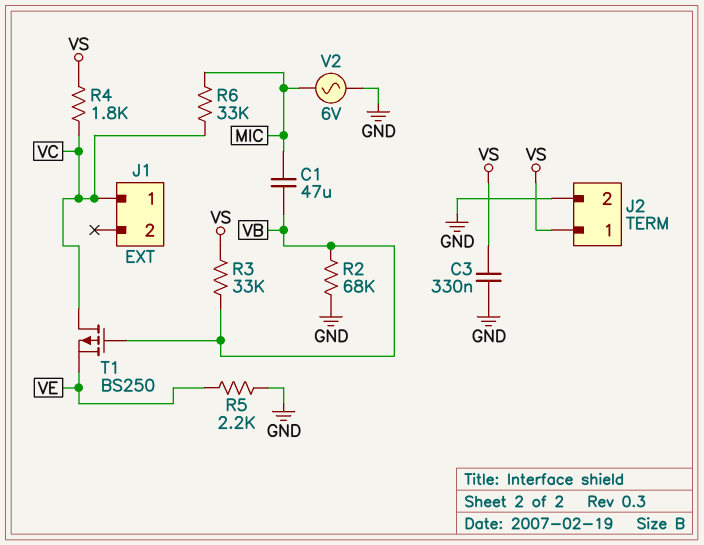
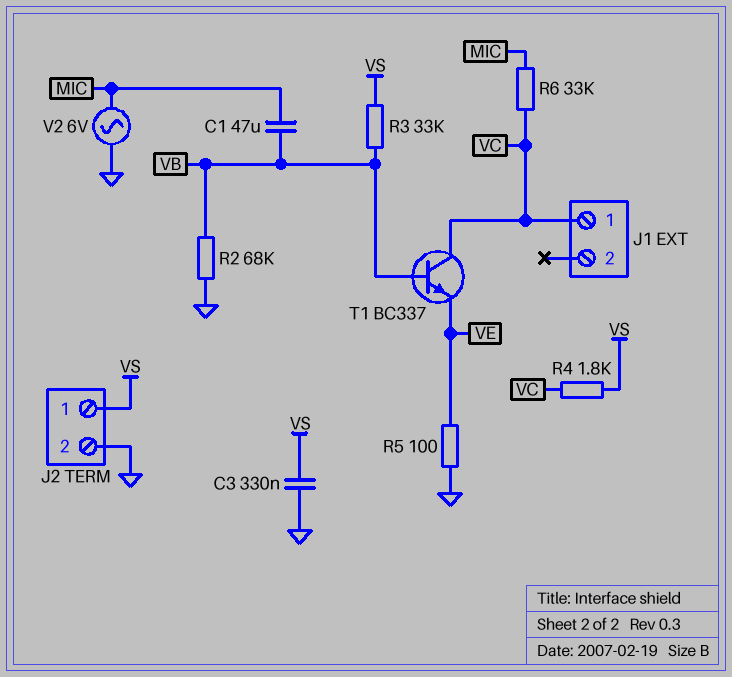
R5: 2.2k (GND, VE) -> 100 (GND, VE)
T1: PMOS BS250 (G VB, D VC, S VE) -> NPN BC337 (B VB, C VC, E VE)

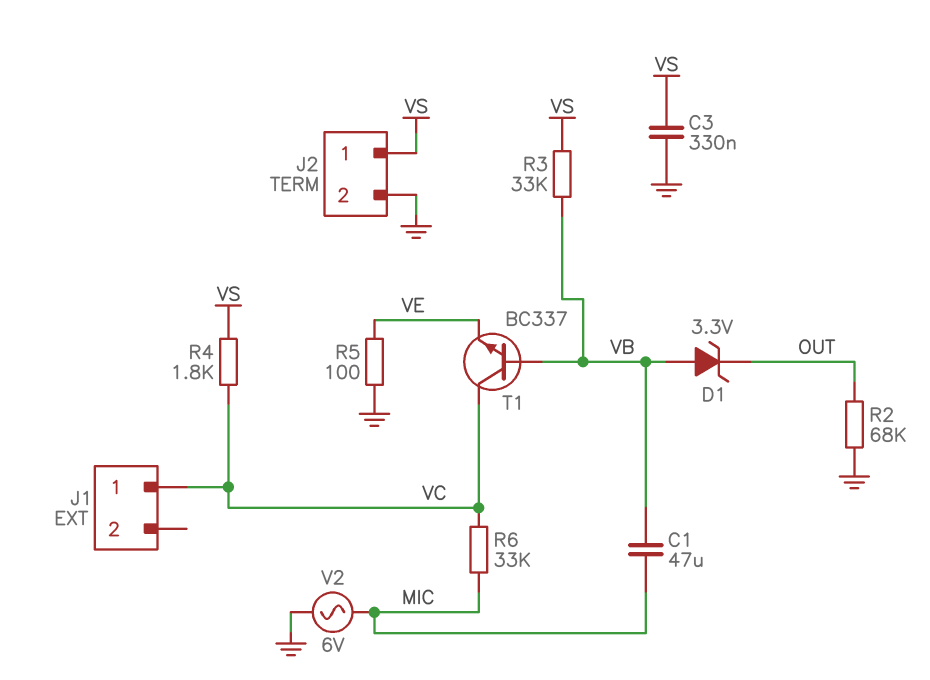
D1: none -> zener 3.3V (A VB, K OUT)
R2: 68k (GND, VB) -> 68k (GND, OUT)

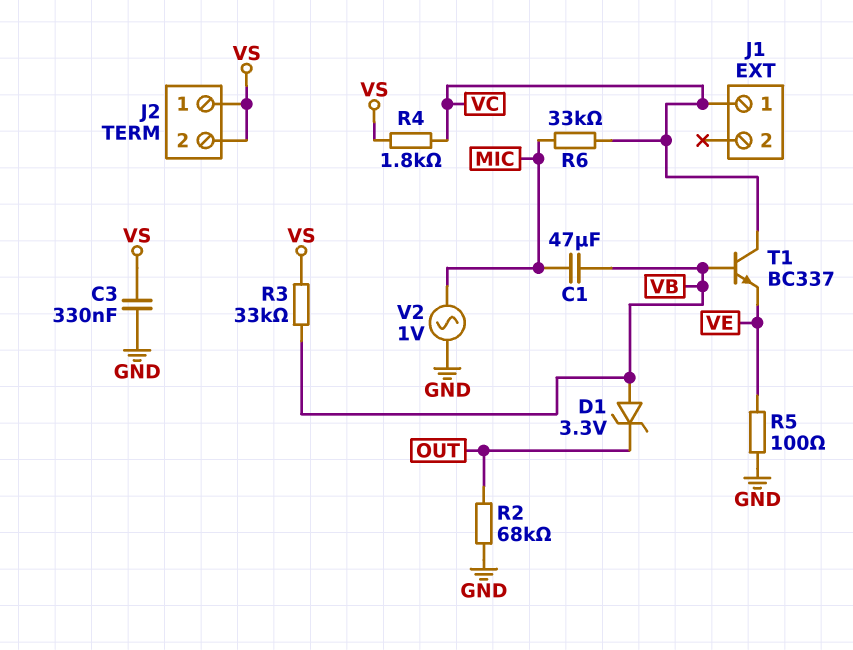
J2 pin 2: GND -> VS
V2: AC 6V (GND, MIC) -> AC 1V (GND, MIC)

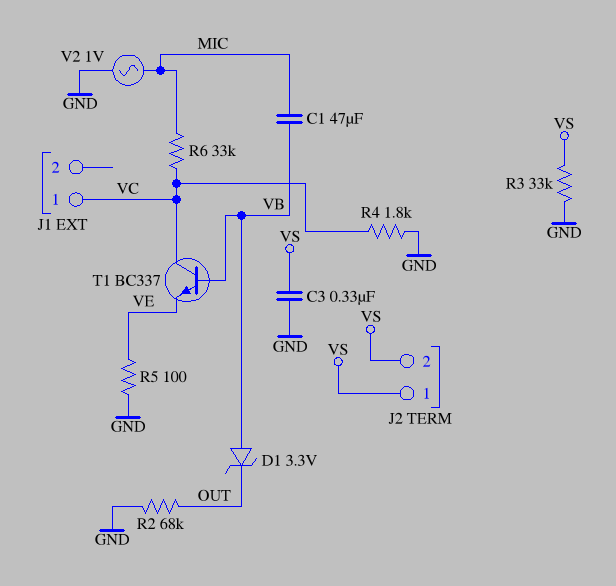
R3: 33k (VB, VS) -> 33k (GND, VS)
R4: 1.8k (VC, VS) -> 1.8k (GND, VC)

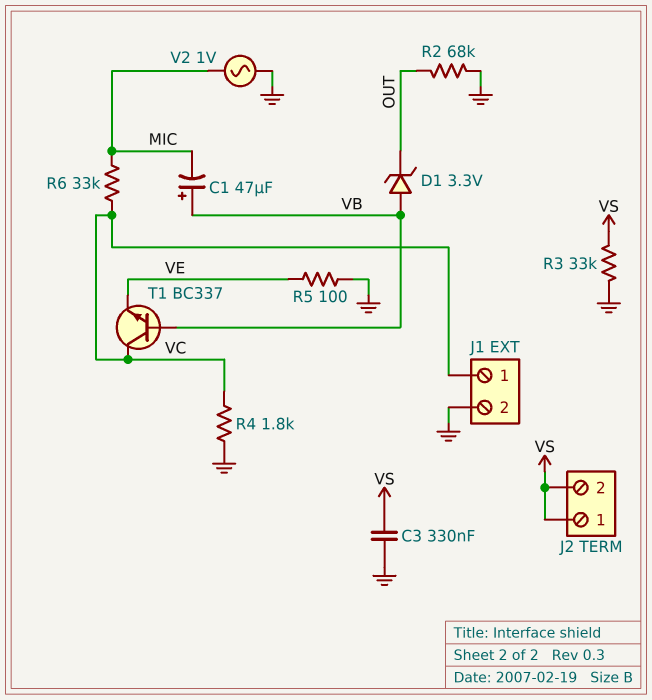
C1: 47uF (MIC, VB) -> 47uF (plus VB, minus MIC)
J1 pin 2: none -> GND

